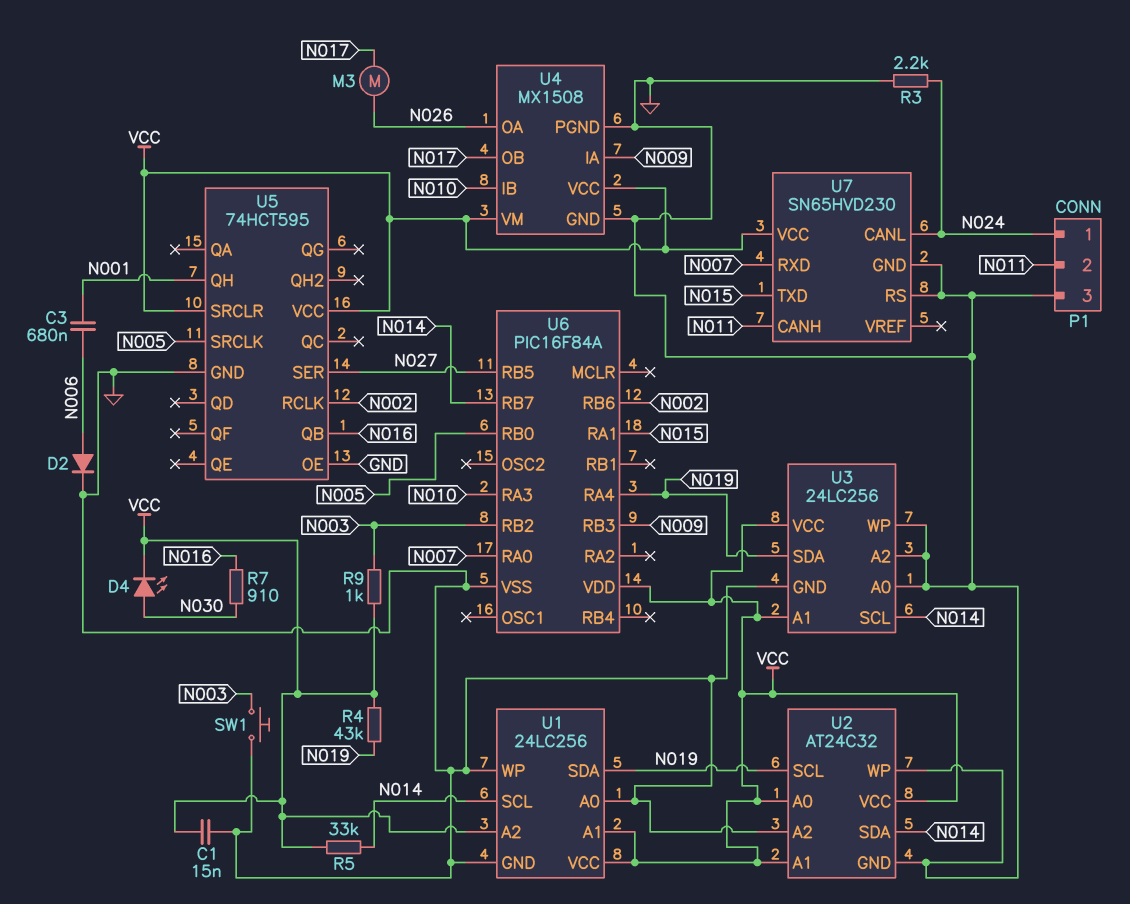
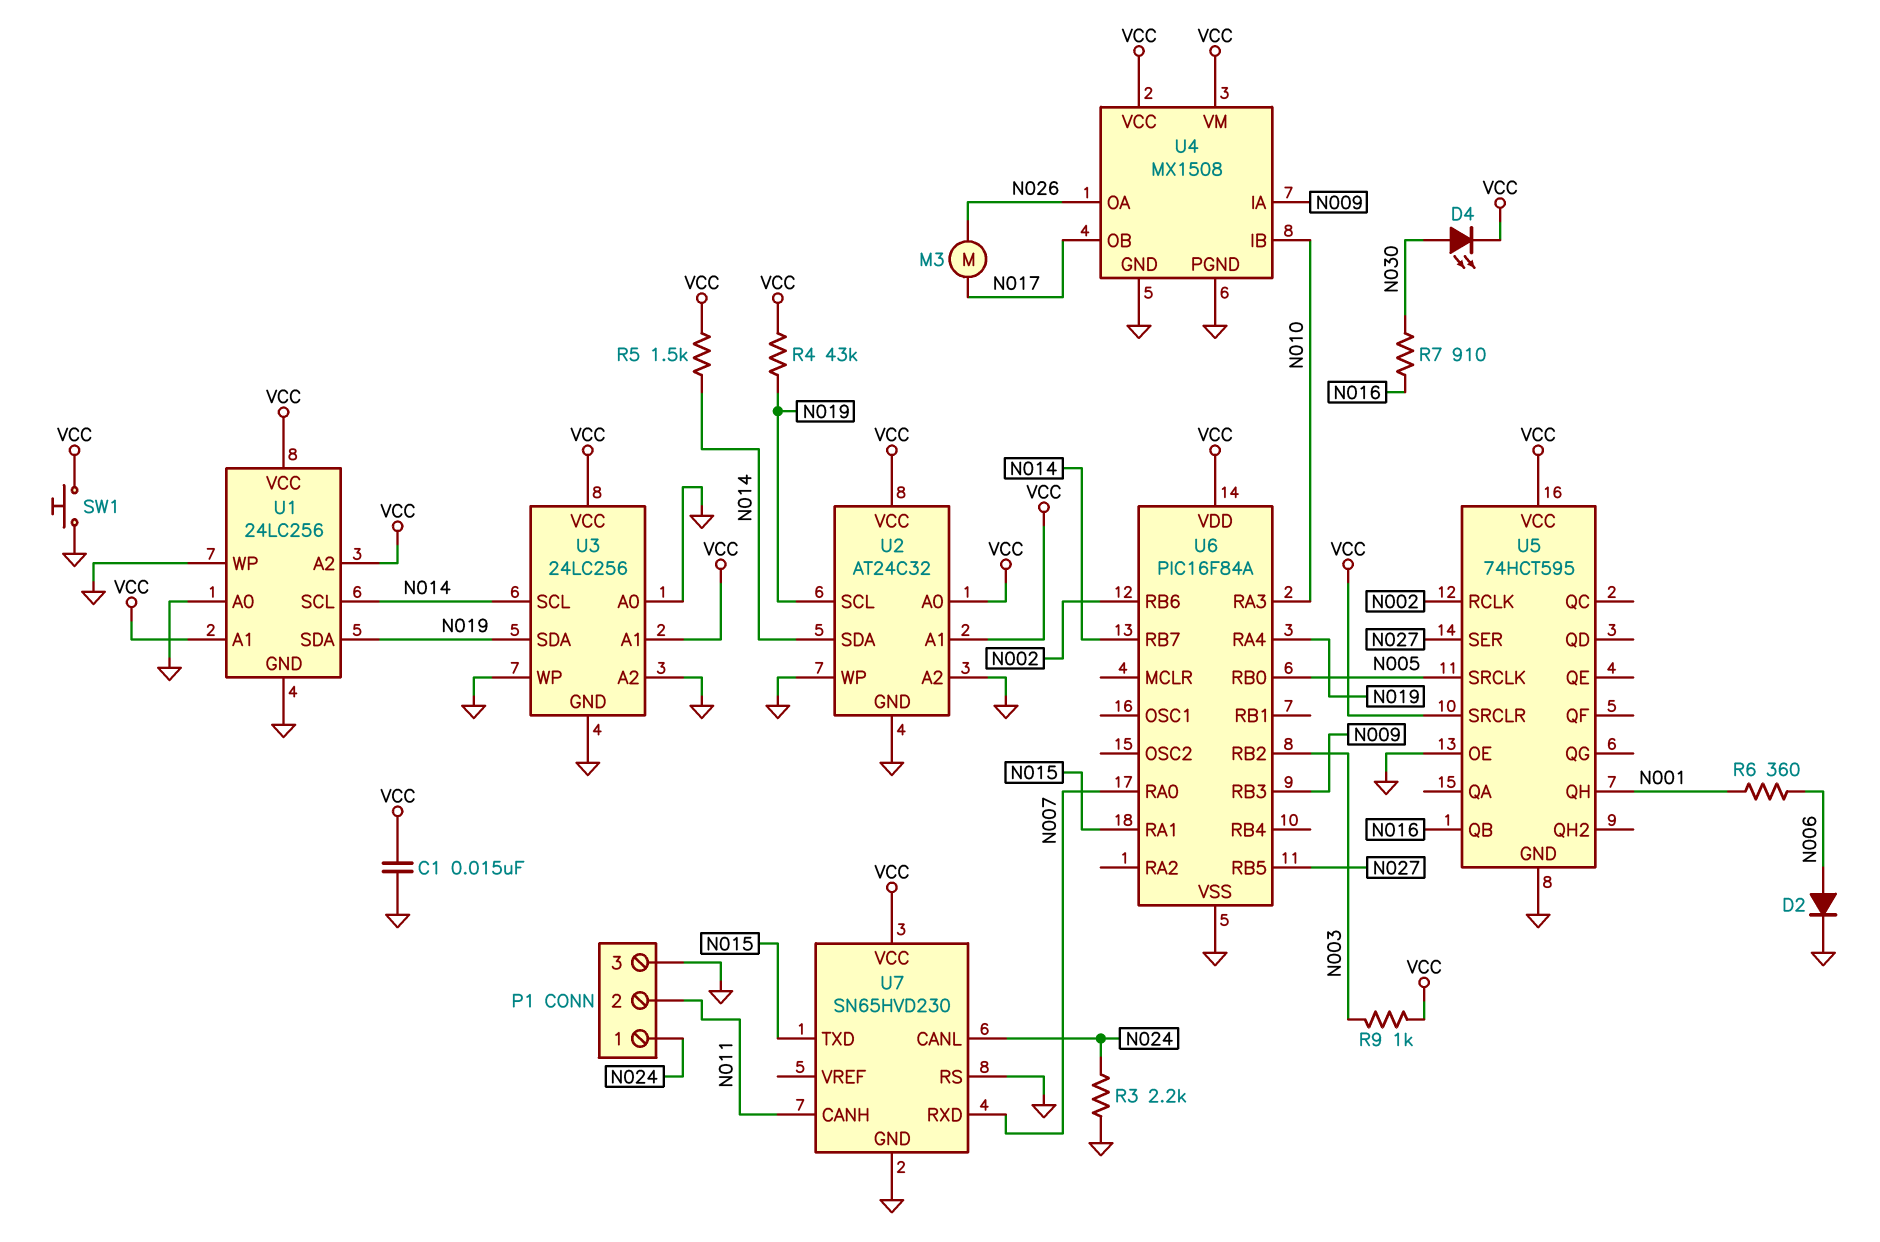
C3: 680nF (N001, N006) -> none
R5: 33k (N014, VCC) -> 1.5k (N014, VCC)
R6: none -> 360 (N001, N006)
SW1: button (GND, N003) -> button (GND, VCC)

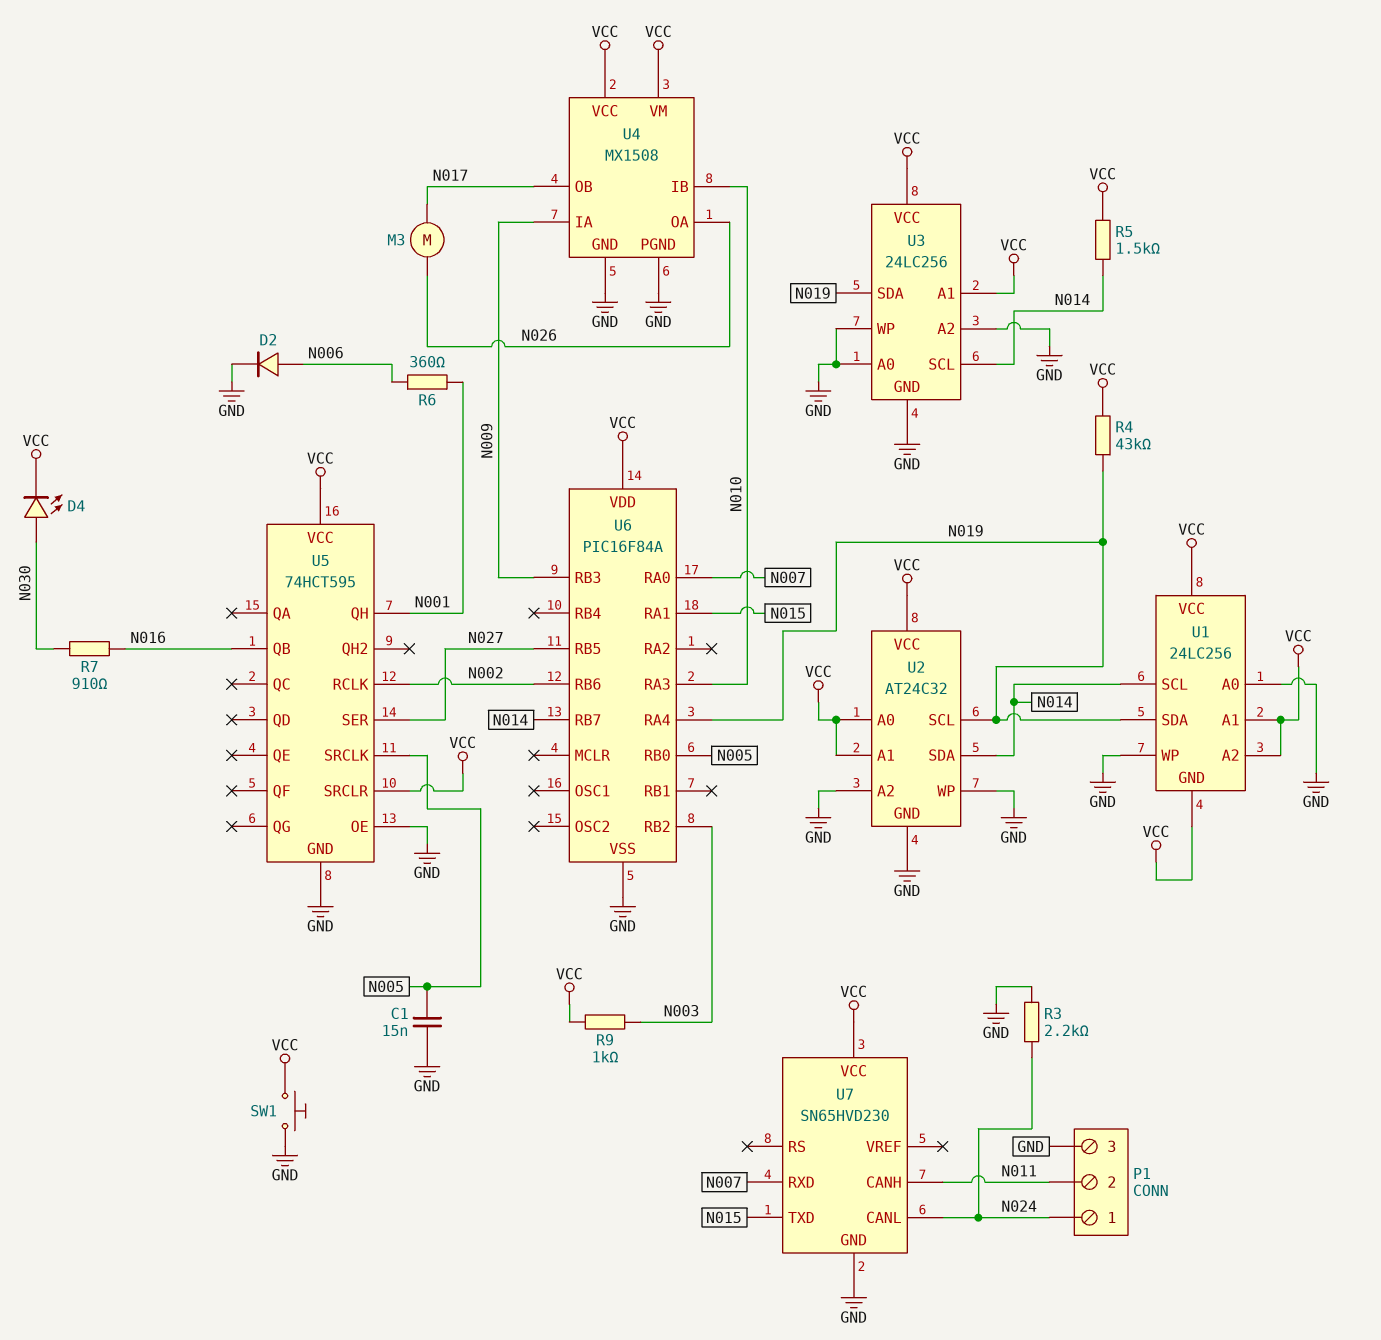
C1: 15nF (GND, VCC) -> 15nF (GND, N005)
U1 pin GND: GND -> VCC
U7 pin RS: GND -> none

